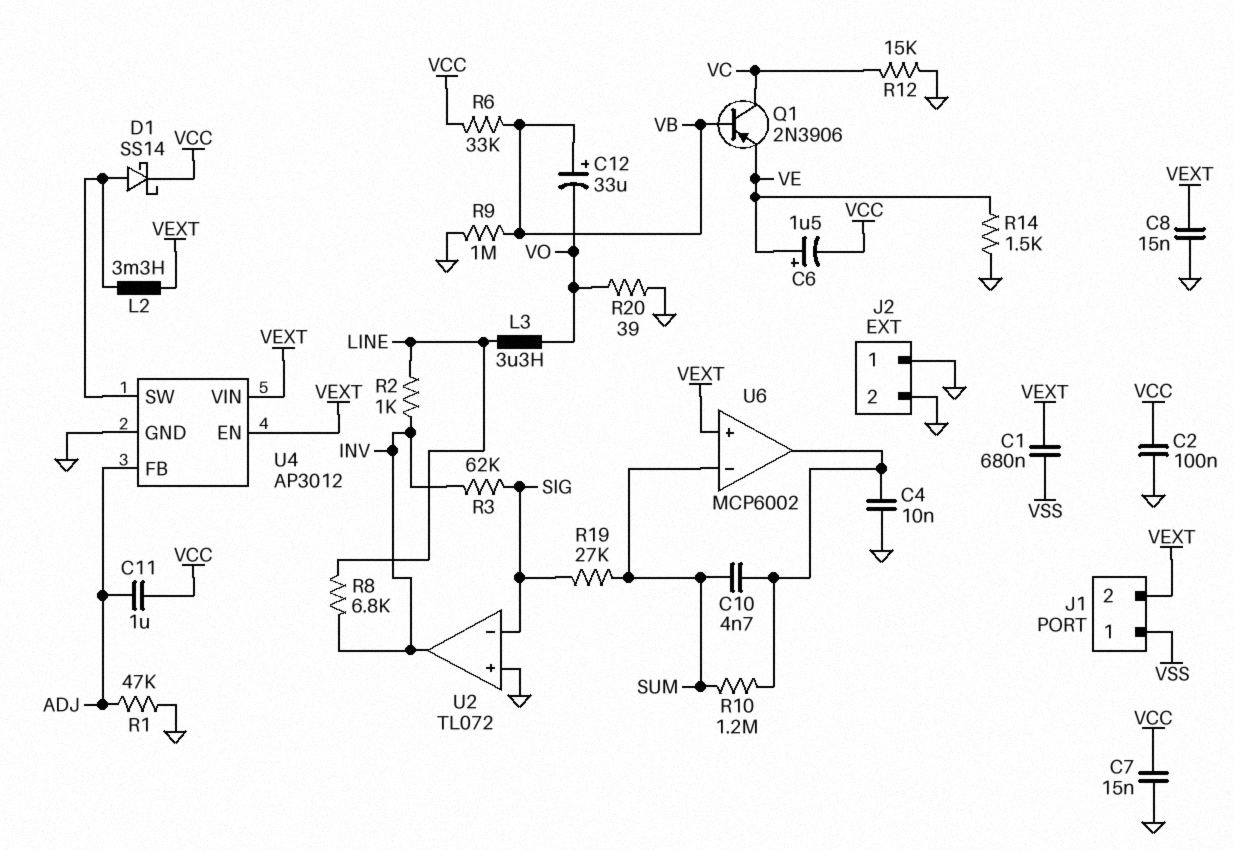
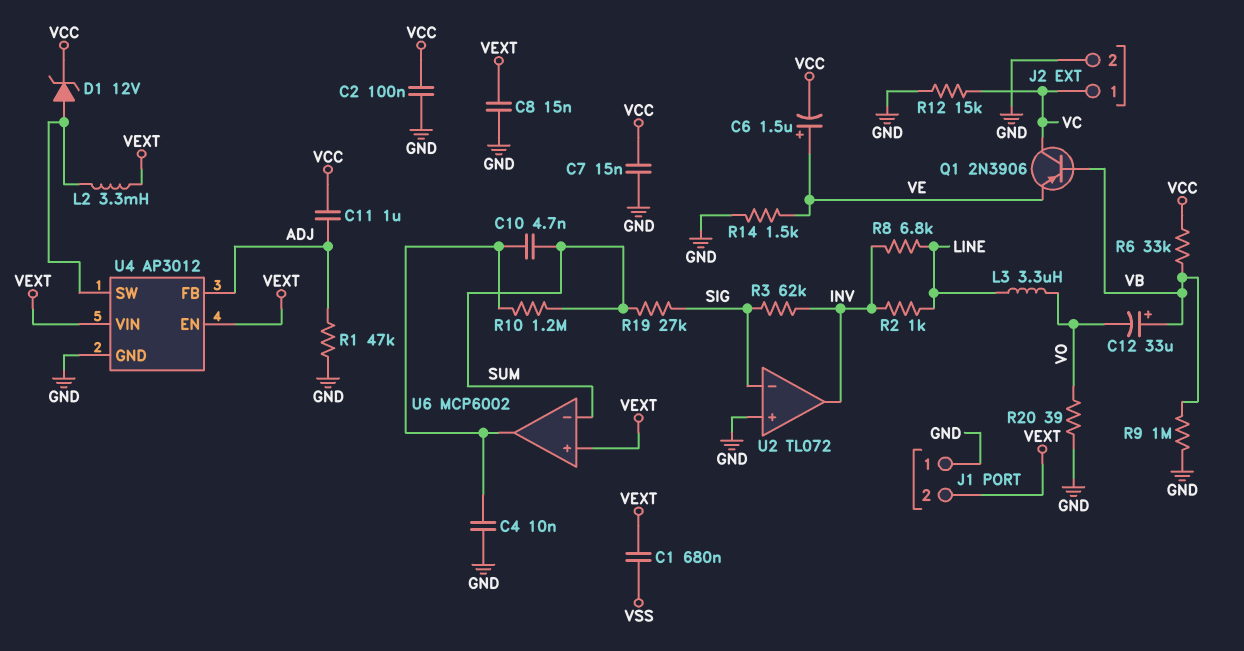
D1: schottky SS14 (A U4/SW, K VCC) -> zener 12V (A U4/SW, K VCC)
J1 pin 1: VSS -> GND
J2 pin 1: GND -> VC

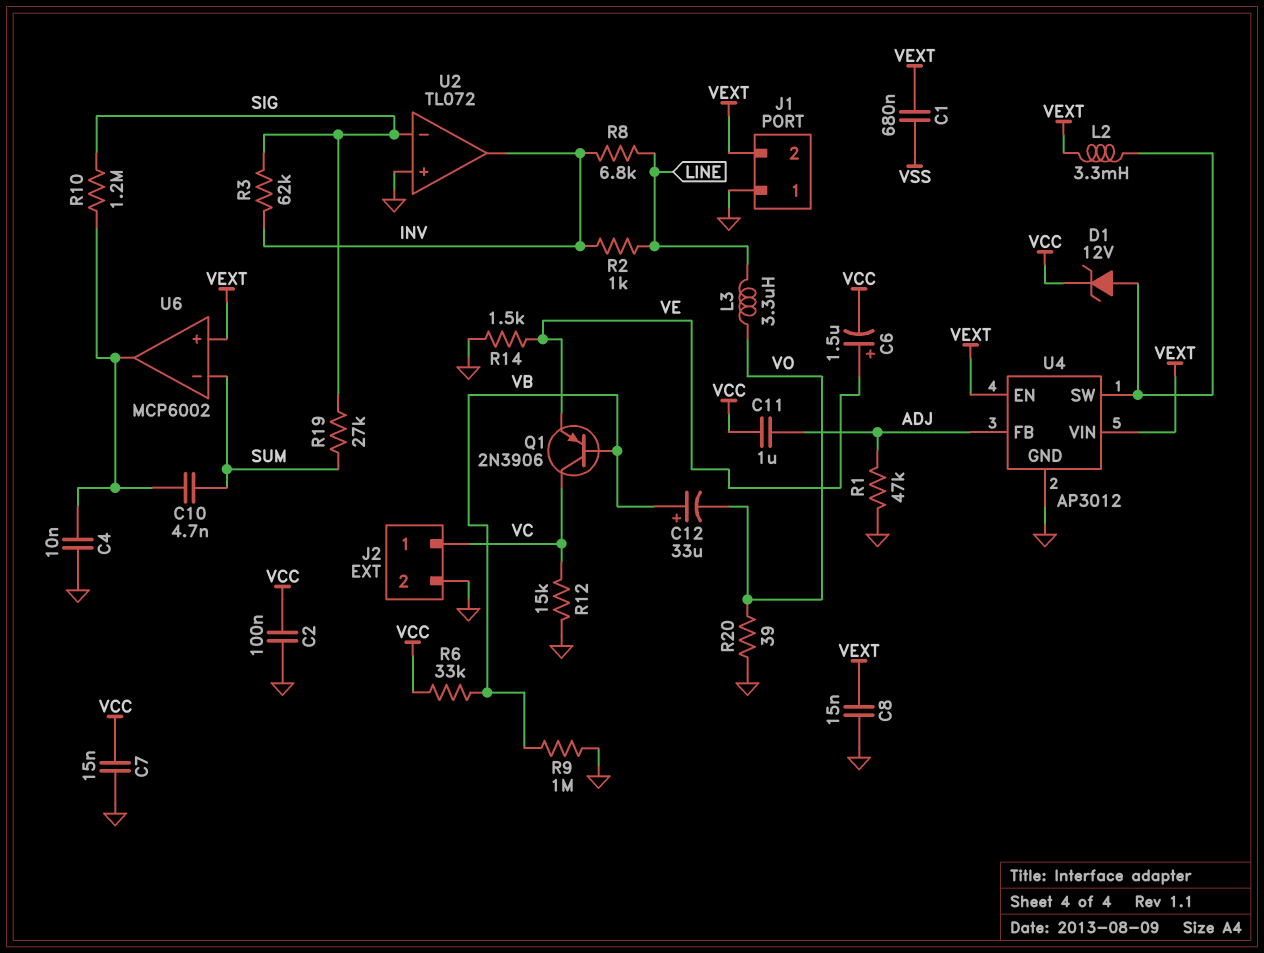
R10: 1.2M (SUM, U6/out) -> 1.2M (SIG, U6/out)

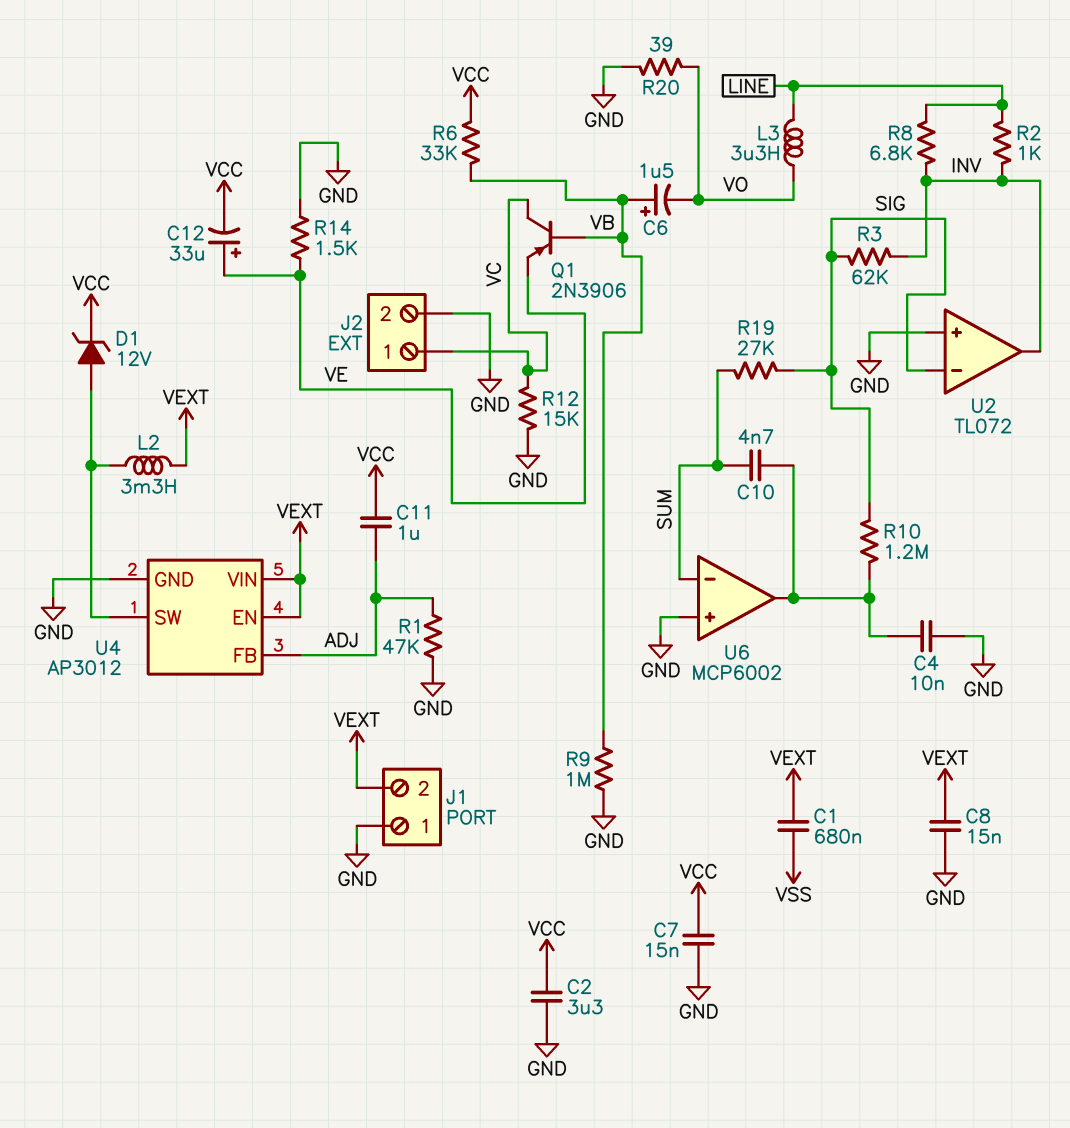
C2: 100nF (GND, VCC) -> 3.3uF (GND, VCC)
C6: 1.5uF (plus VE, minus VCC) -> 1.5uF (plus VB, minus VO)
C12: 33uF (plus VB, minus VO) -> 33uF (plus VE, minus VCC)
U6 pin in+: VEXT -> GND

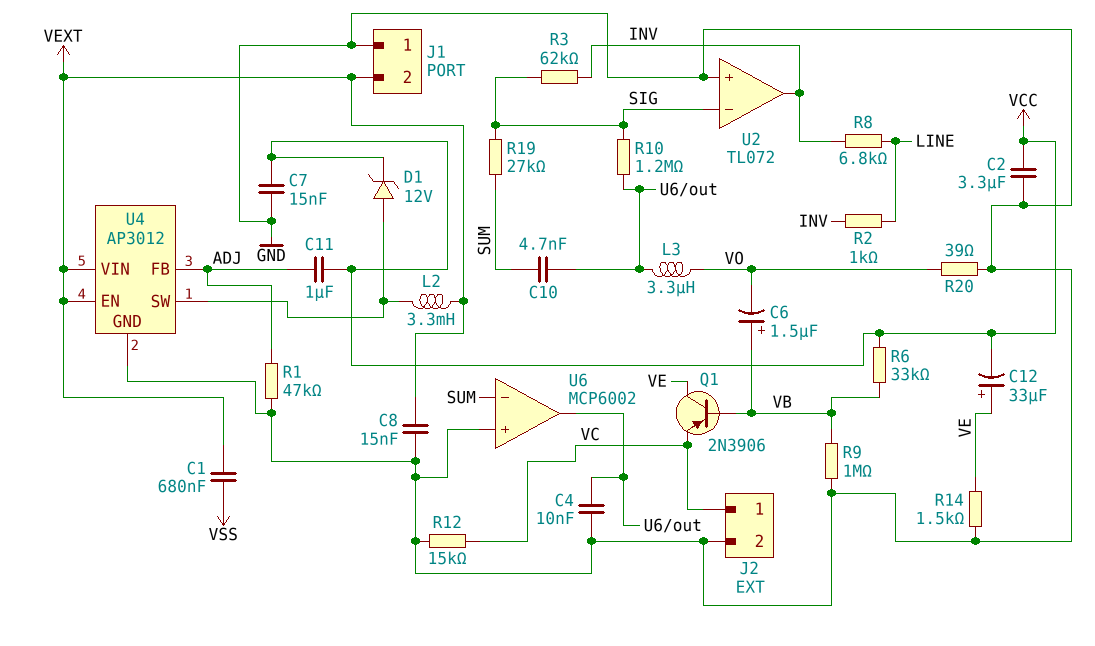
L3: 3.3uH (LINE, VO) -> 3.3uH (U6/out, VO)
Q1: PNP 2N3906 (B VB, C VC, E VE) -> PNP 2N3906 (B VB, C VE, E VC)

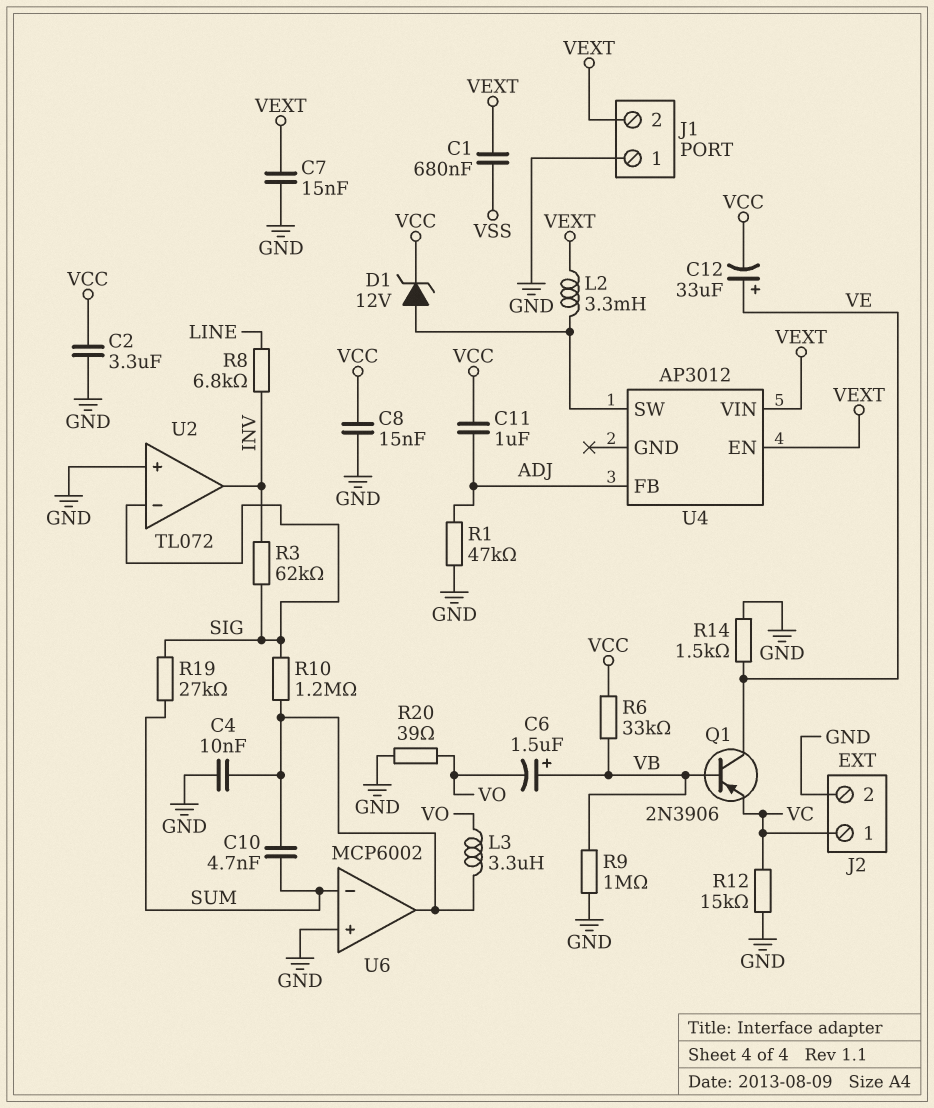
C7: 15nF (GND, VCC) -> 15nF (GND, VEXT)
C8: 15nF (GND, VEXT) -> 15nF (GND, VCC)
R2: 1k (INV, LINE) -> none
U4 pin GND: GND -> none

